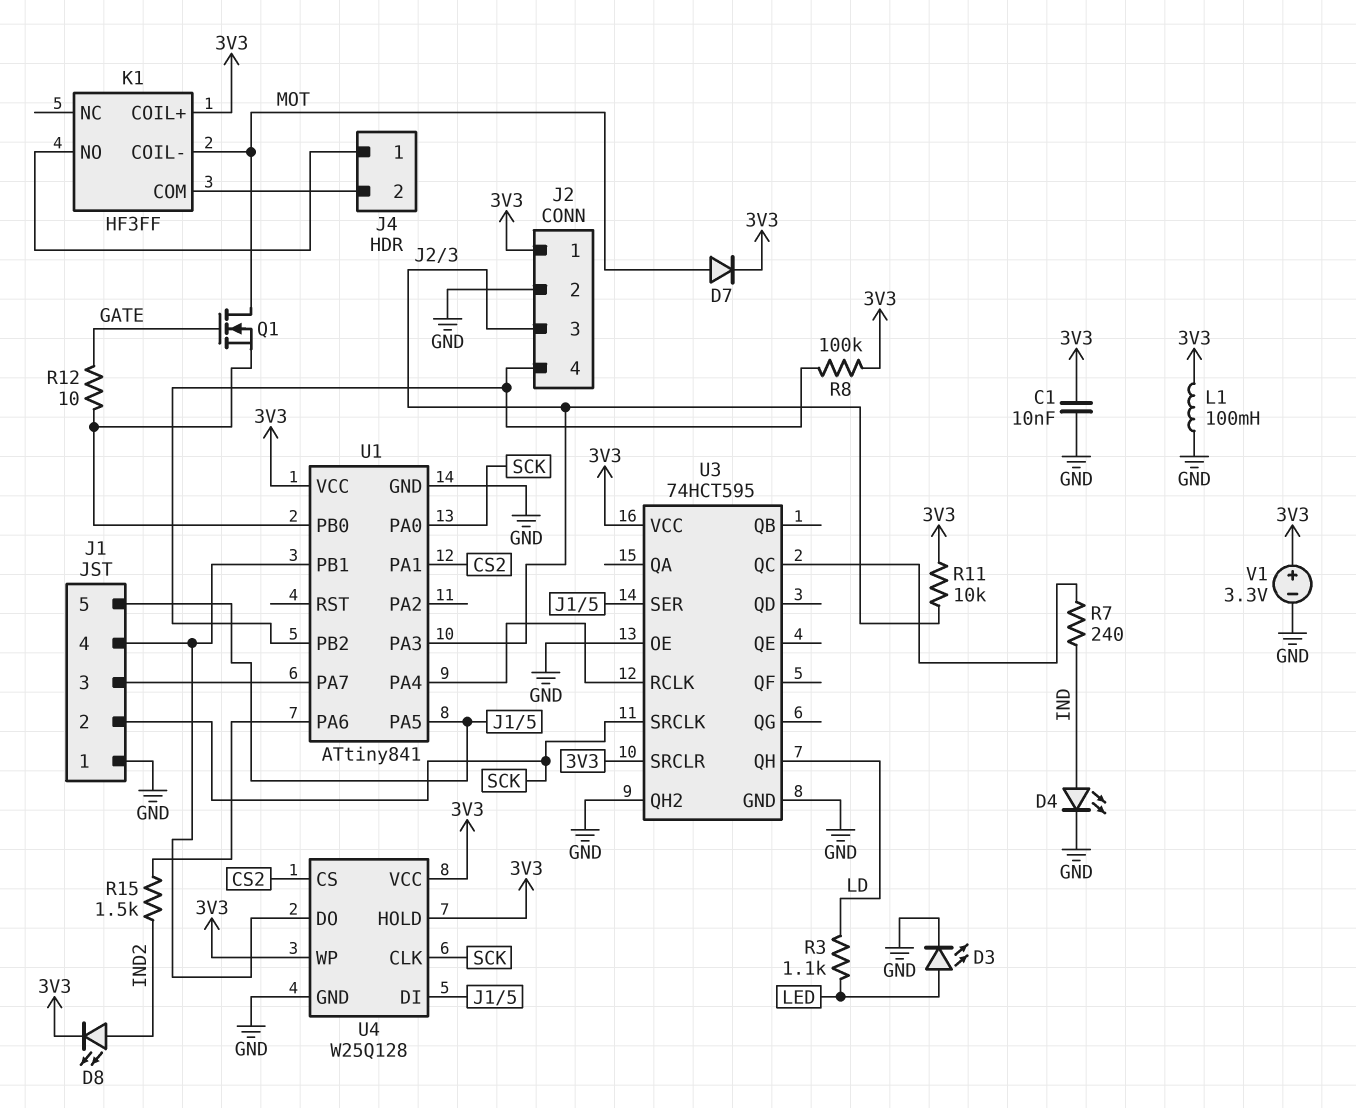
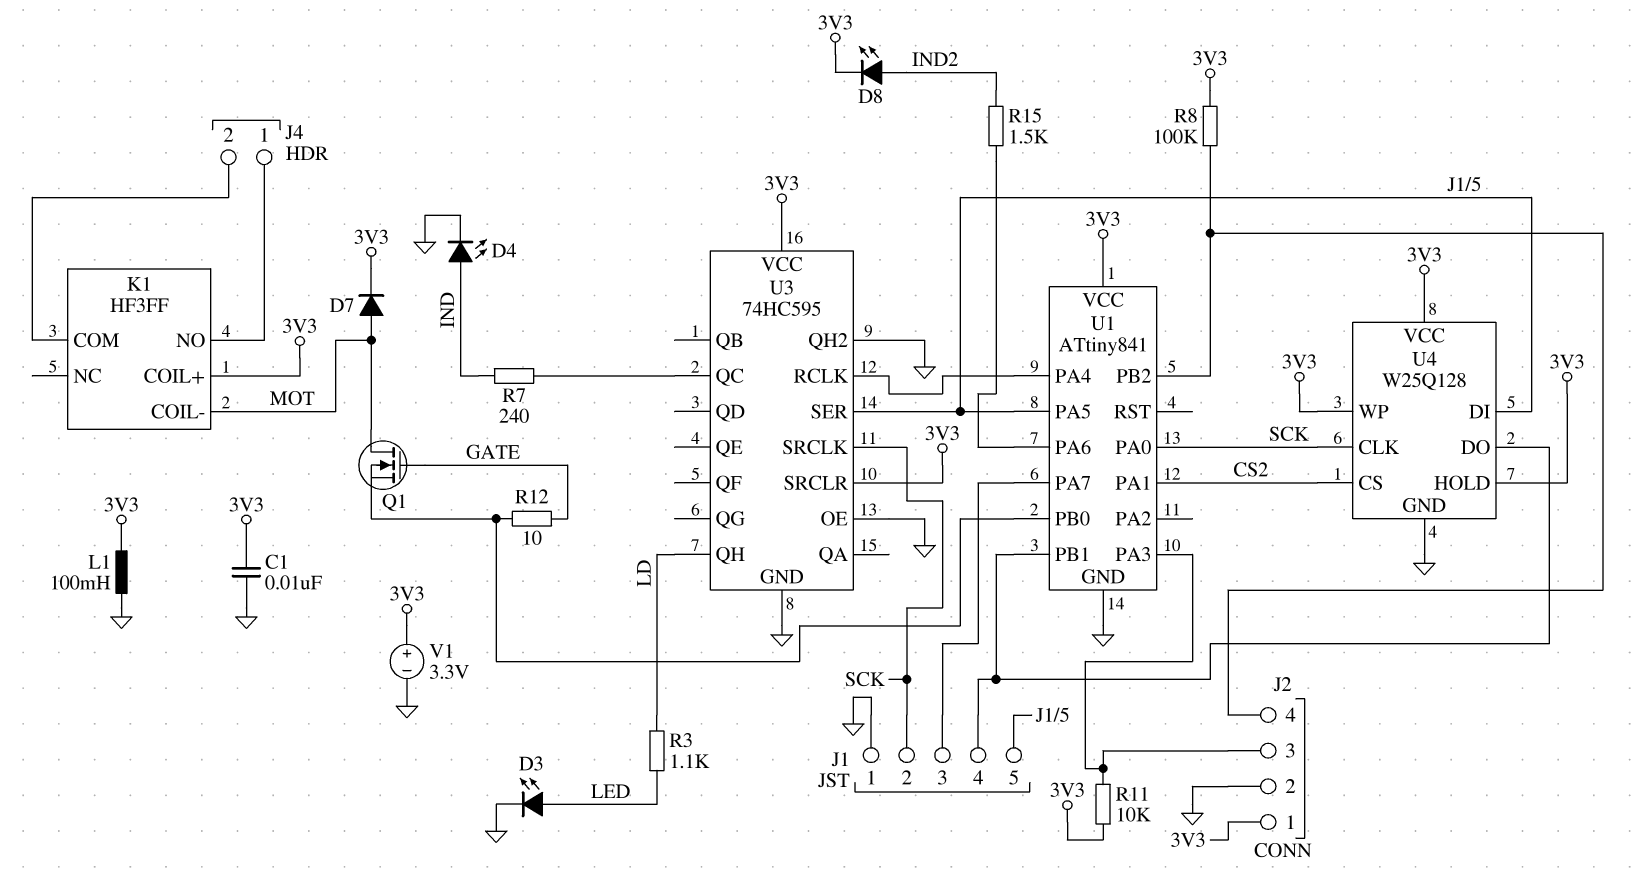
U3: 74HCT595 -> 74HC595

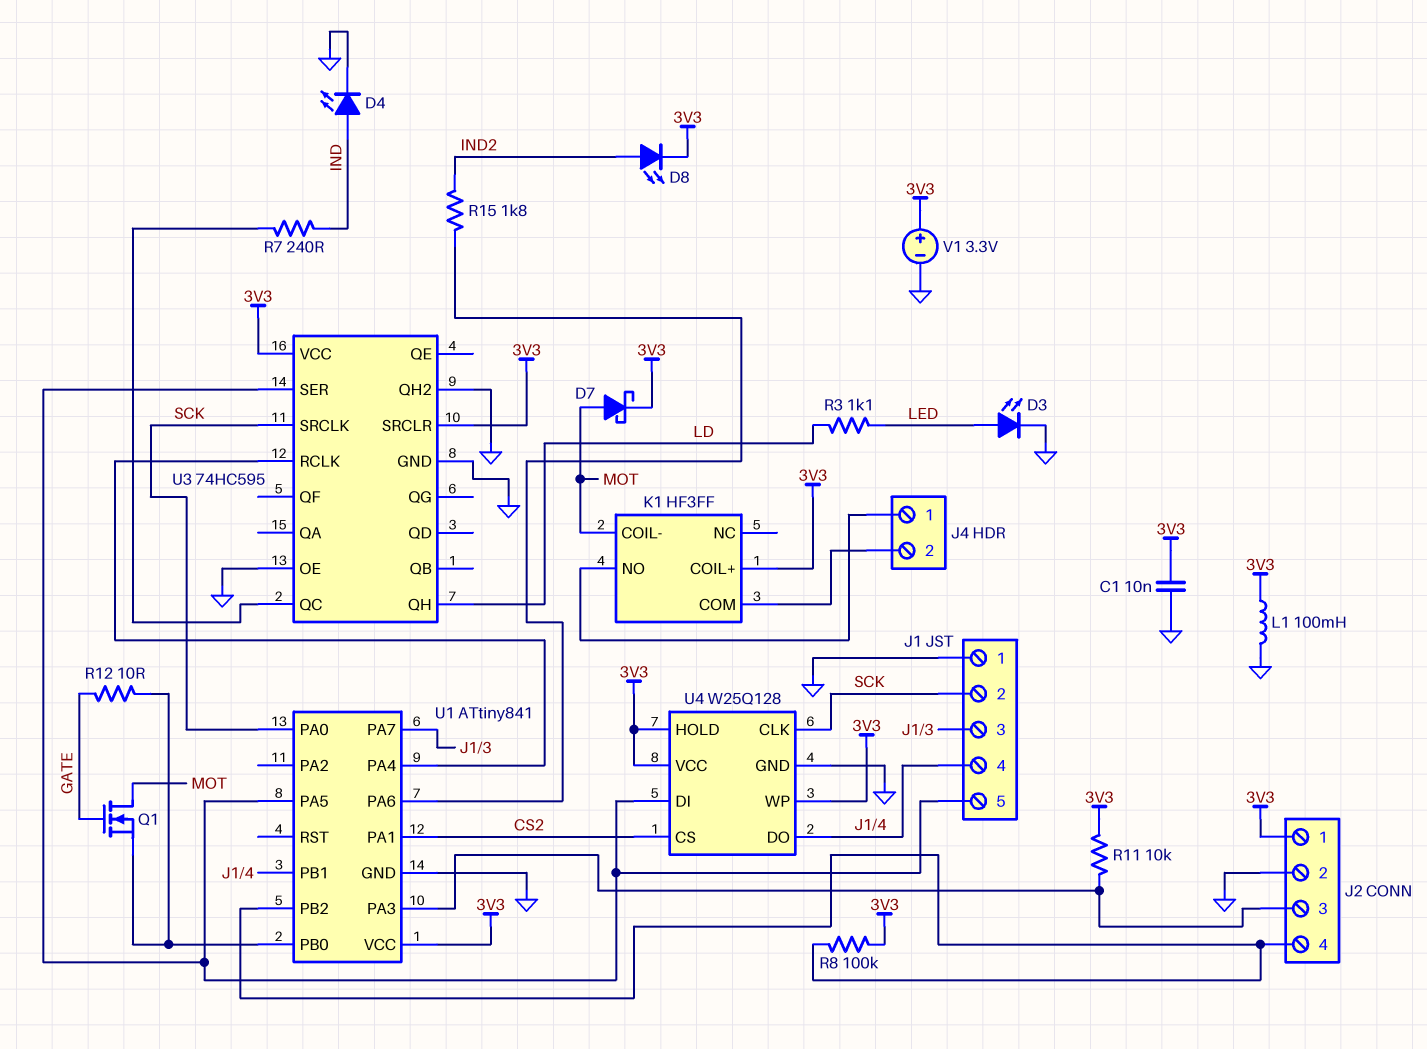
D7: diode (A MOT, K 3V3) -> schottky (A MOT, K 3V3)
R15: 1.5k (IND2, U1/PA6) -> 1.8k (IND2, U1/PA6)

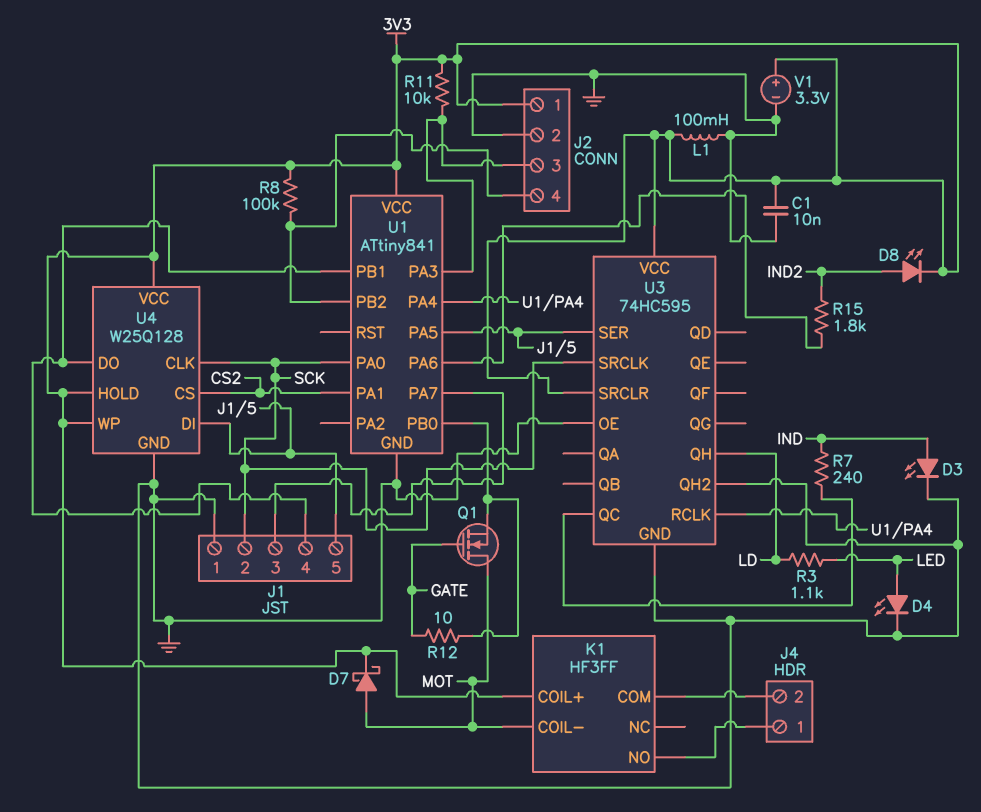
D3: LED (A LED, K GND) -> LED (A IND, K GND)
D4: LED (A IND, K GND) -> LED (A LED, K GND)

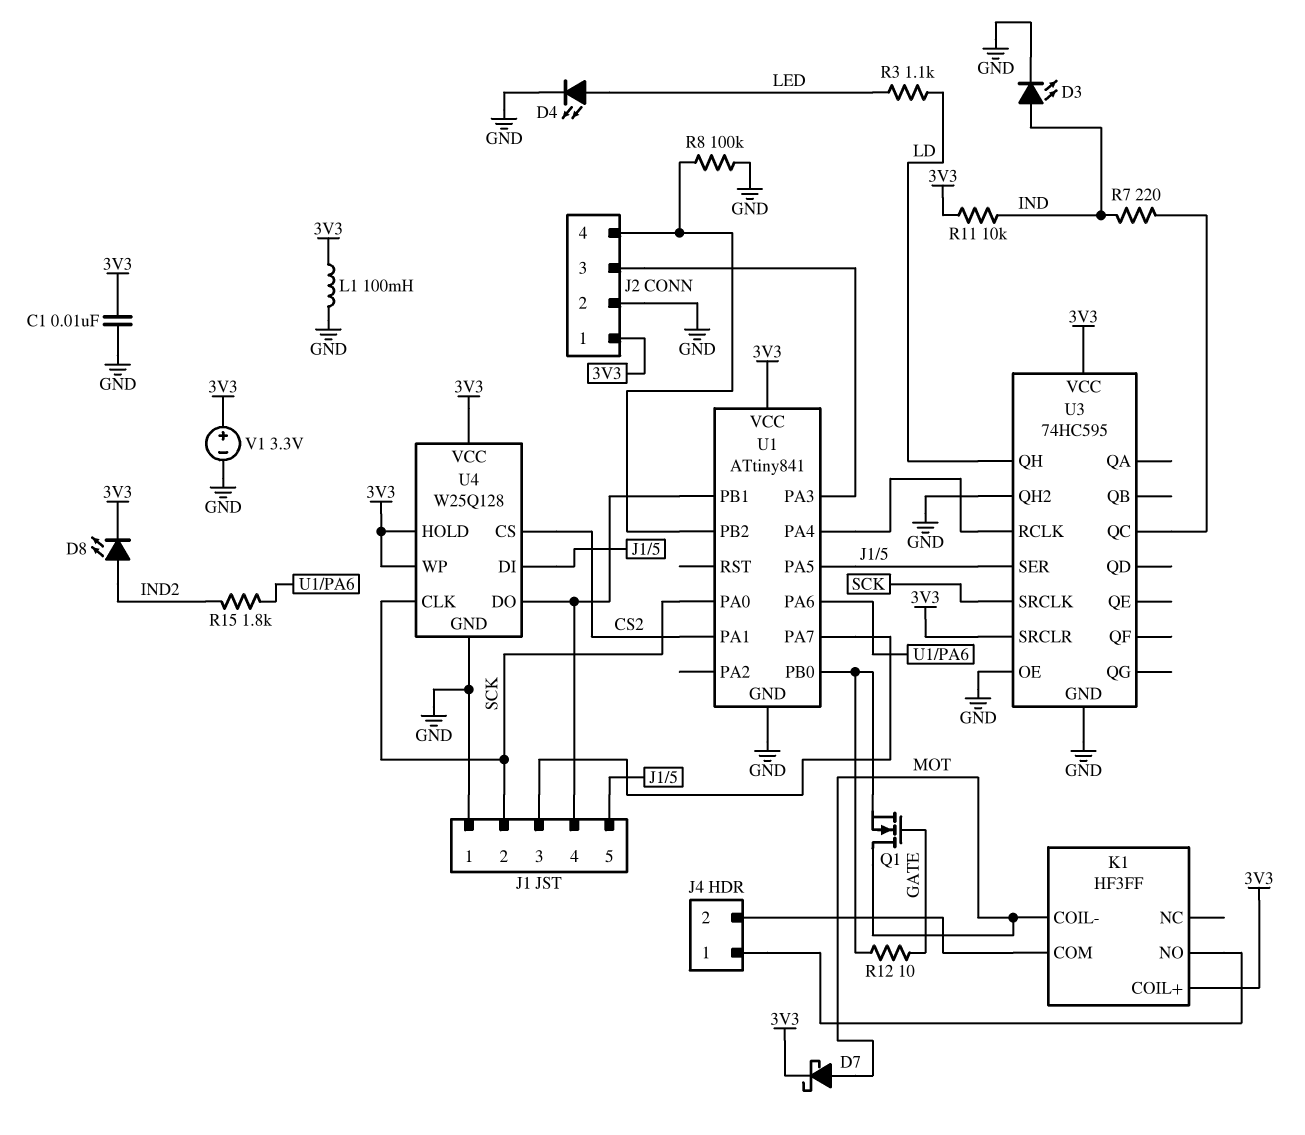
R7: 240 (IND, U3/QC) -> 220 (IND, U3/QC)
R8: 100k (3V3, J2/4) -> 100k (GND, J2/4)
R11: 10k (3V3, J2/3) -> 10k (3V3, IND)

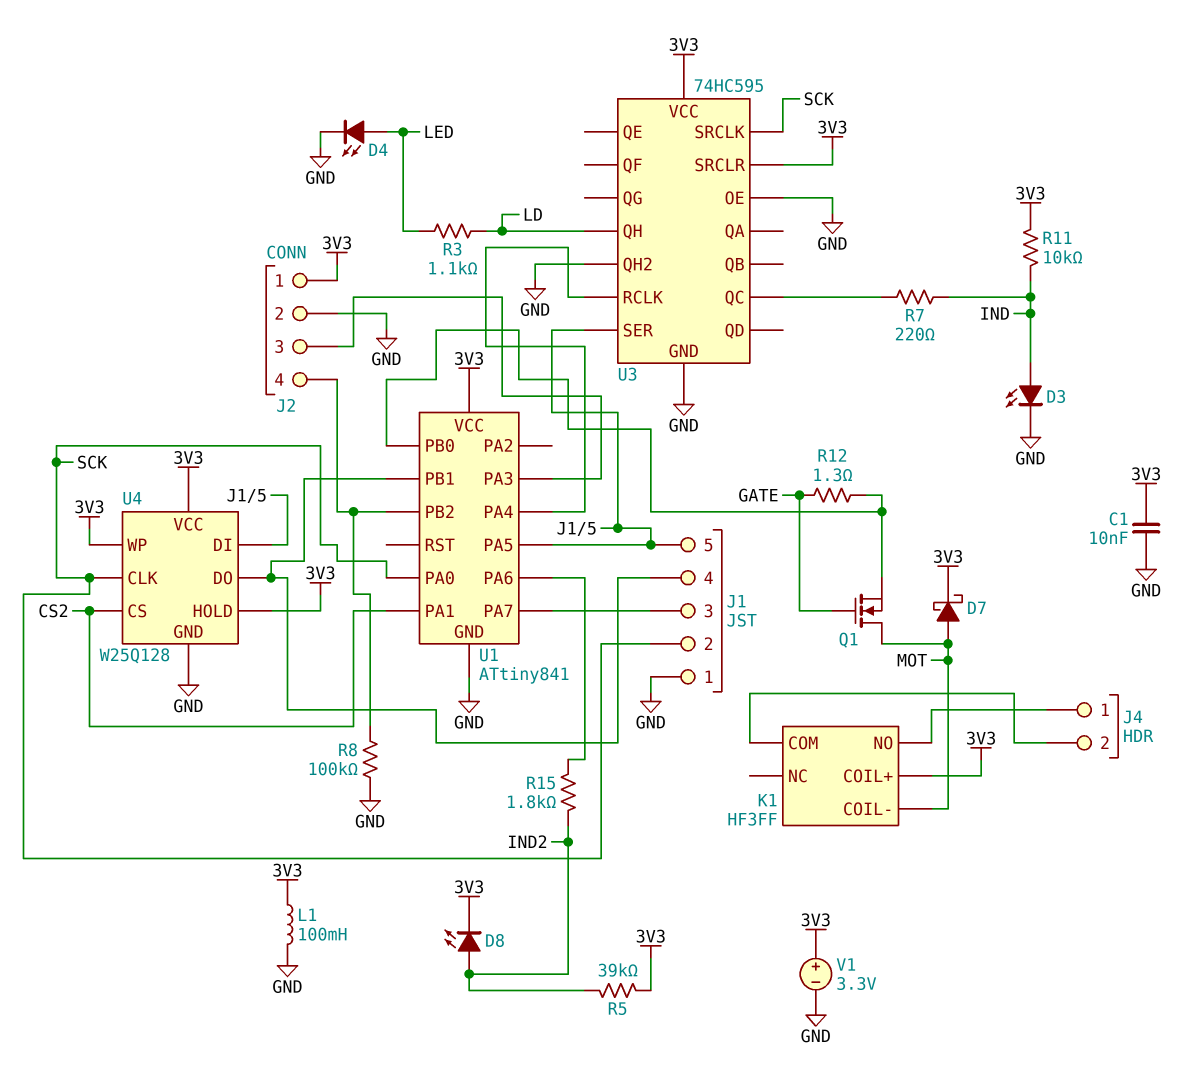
R5: none -> 39k (3V3, IND2)
R12: 10 (GATE, U1/PB0) -> 1.3 (GATE, U1/PB0)

